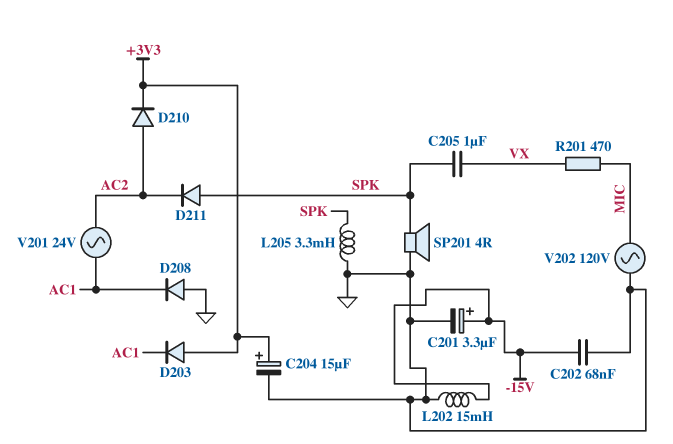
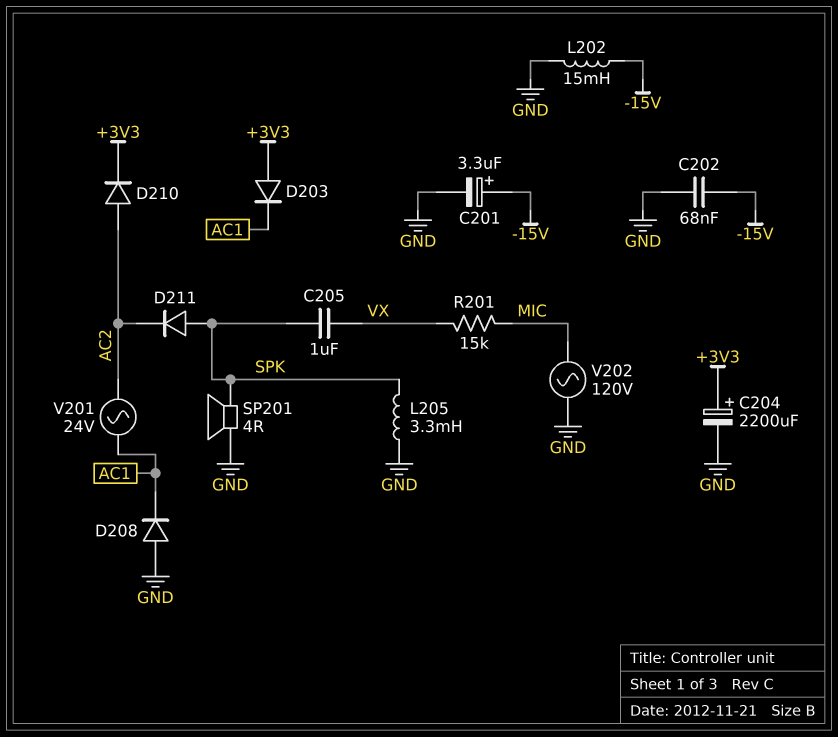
C204: 15uF (plus +3V3, minus GND) -> 2200uF (plus +3V3, minus GND)
R201: 470 (MIC, VX) -> 15k (MIC, VX)

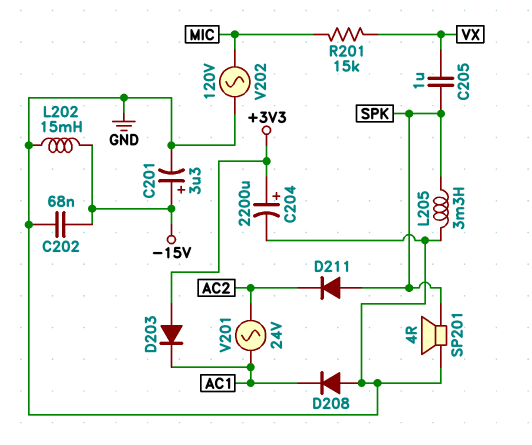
D210: diode (A AC2, K +3V3) -> none

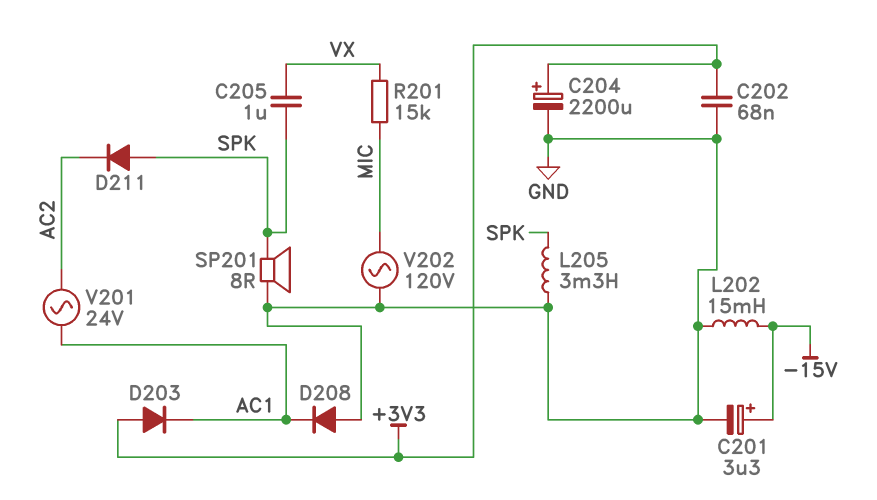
C202: 68nF (-15V, GND) -> 68nF (+3V3, GND)
SP201: speaker 4R (GND, SPK) -> speaker 8R (GND, SPK)

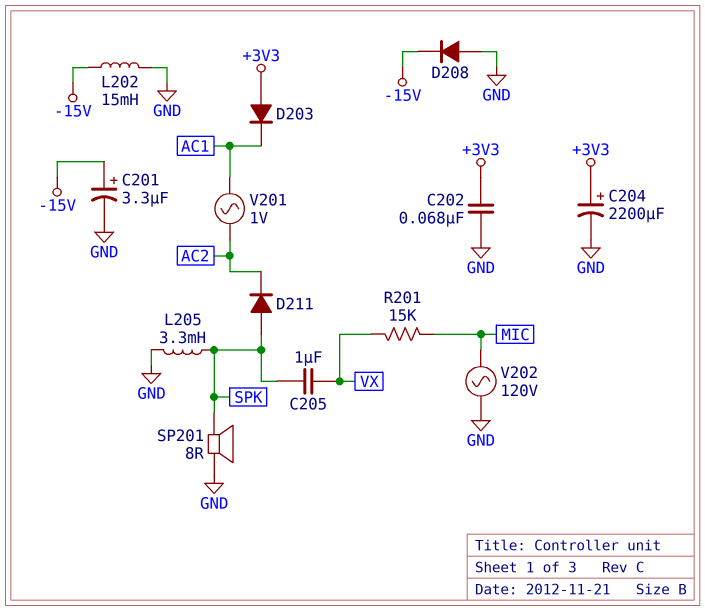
D208: diode (A GND, K AC1) -> diode (A GND, K -15V)
V201: AC 24V (AC1, AC2) -> AC 1V (AC1, AC2)

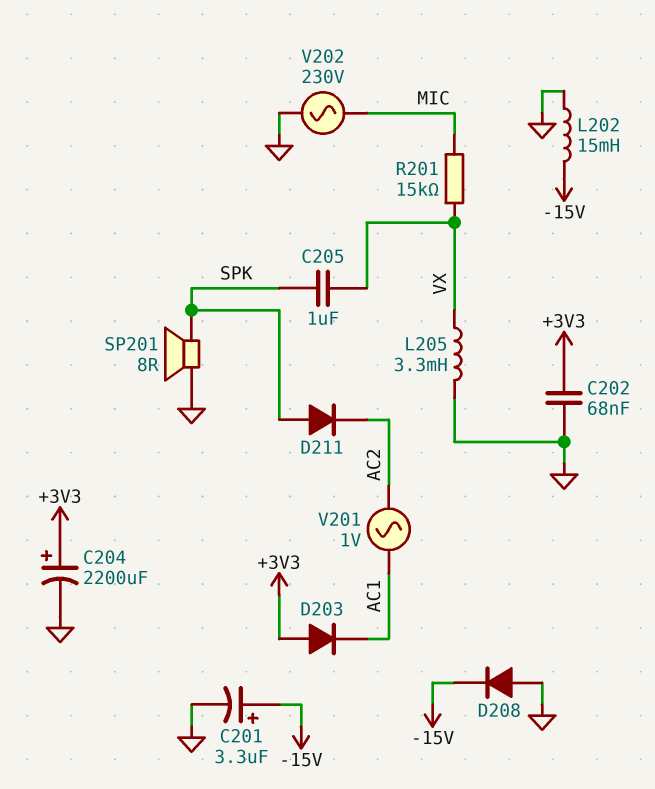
L205: 3.3mH (GND, SPK) -> 3.3mH (GND, VX)
V202: AC 120V (GND, MIC) -> AC 230V (GND, MIC)

